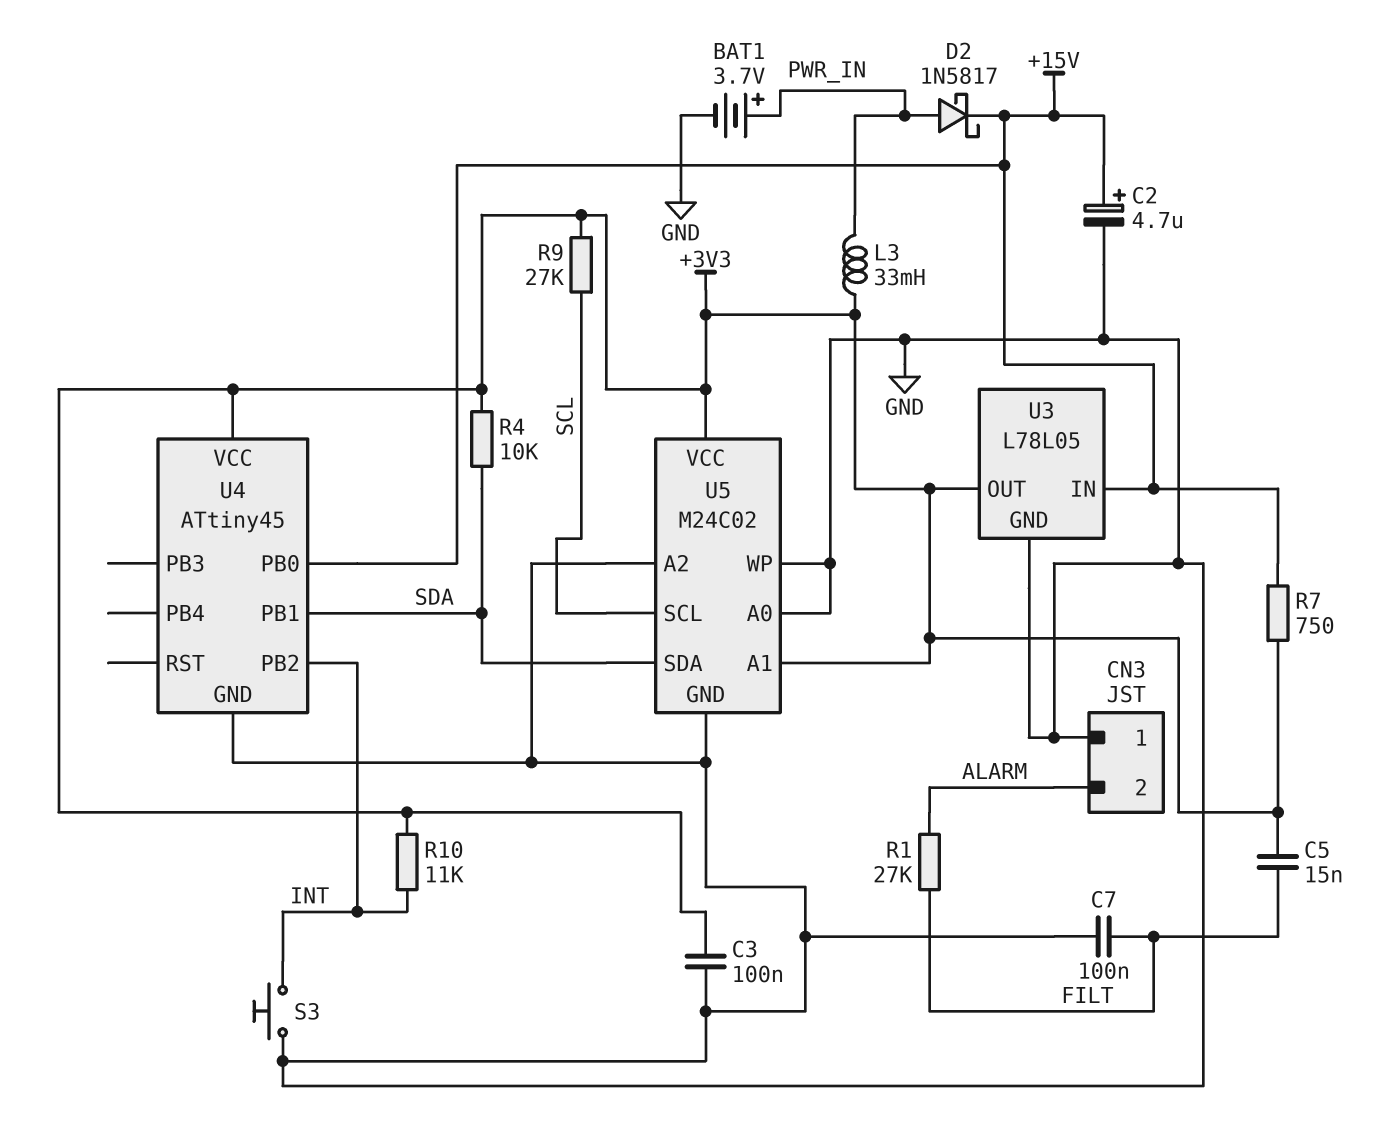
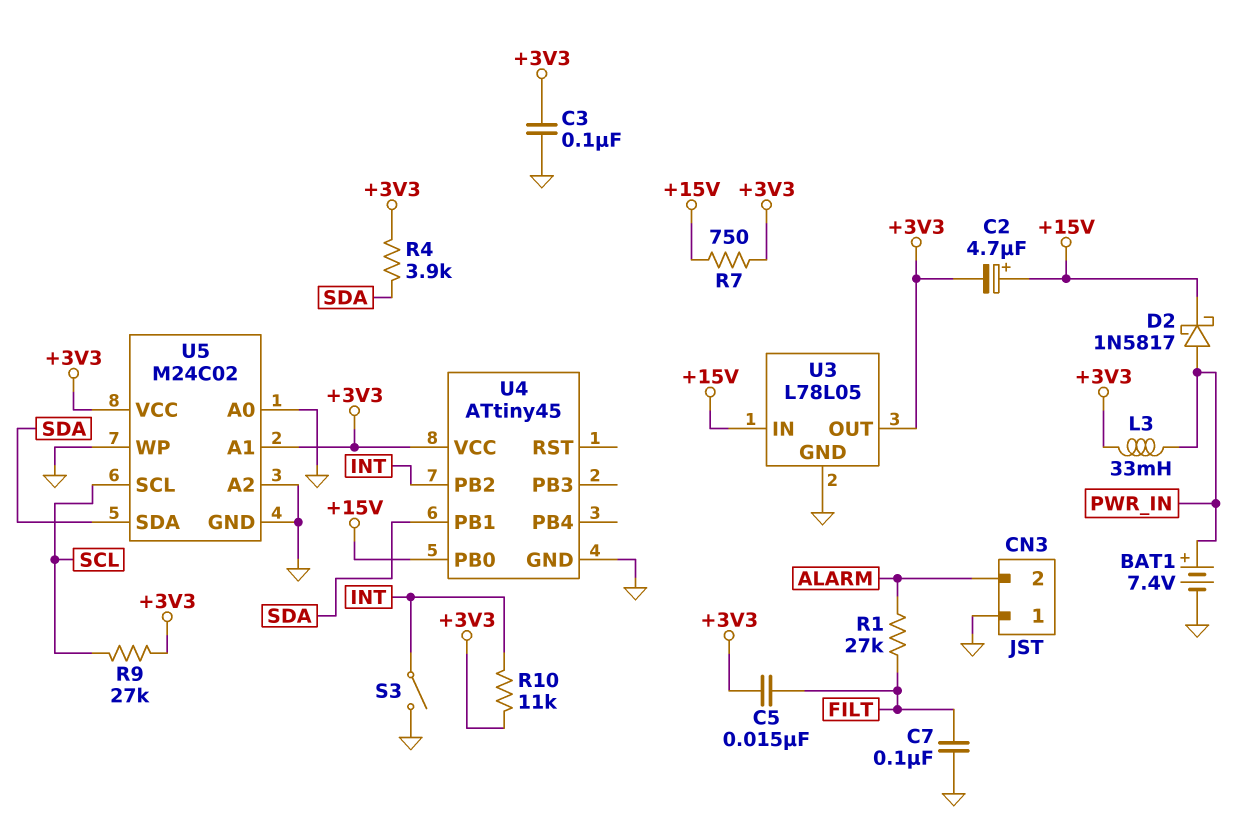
BAT1: 3.7V (plus PWR_IN, minus GND) -> 7.4V (plus PWR_IN, minus GND)
C2: 4.7uF (plus +15V, minus GND) -> 4.7uF (plus +15V, minus +3V3)
R4: 10k (+3V3, SDA) -> 3.9k (+3V3, SDA)
S3: button (GND, INT) -> switch (GND, INT)

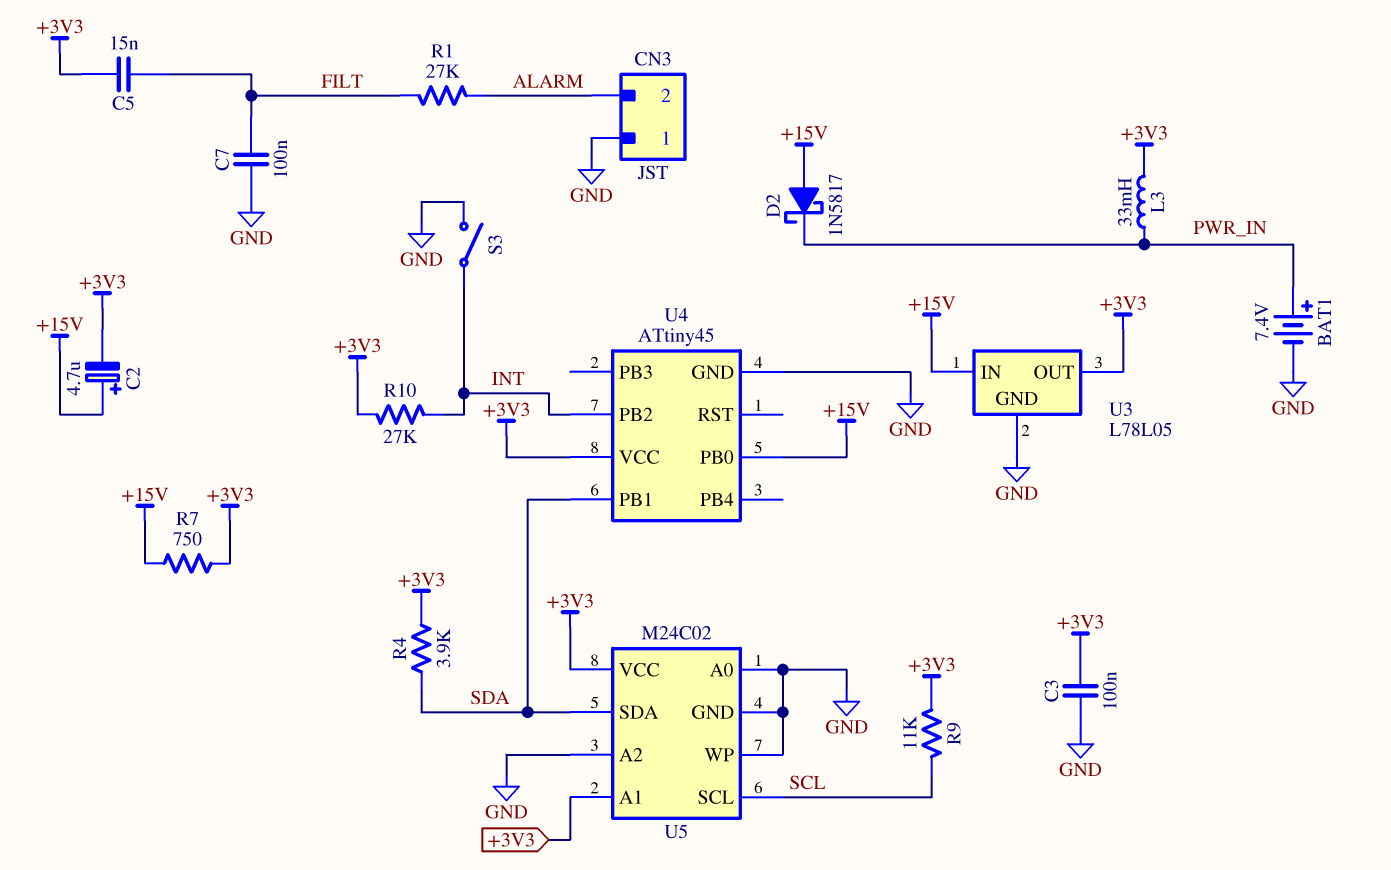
D2: schottky 1N5817 (A PWR_IN, K +15V) -> schottky 1N5817 (A +15V, K PWR_IN)
R9: 27k (+3V3, SCL) -> 11k (+3V3, SCL)
R10: 11k (+3V3, INT) -> 27k (+3V3, INT)

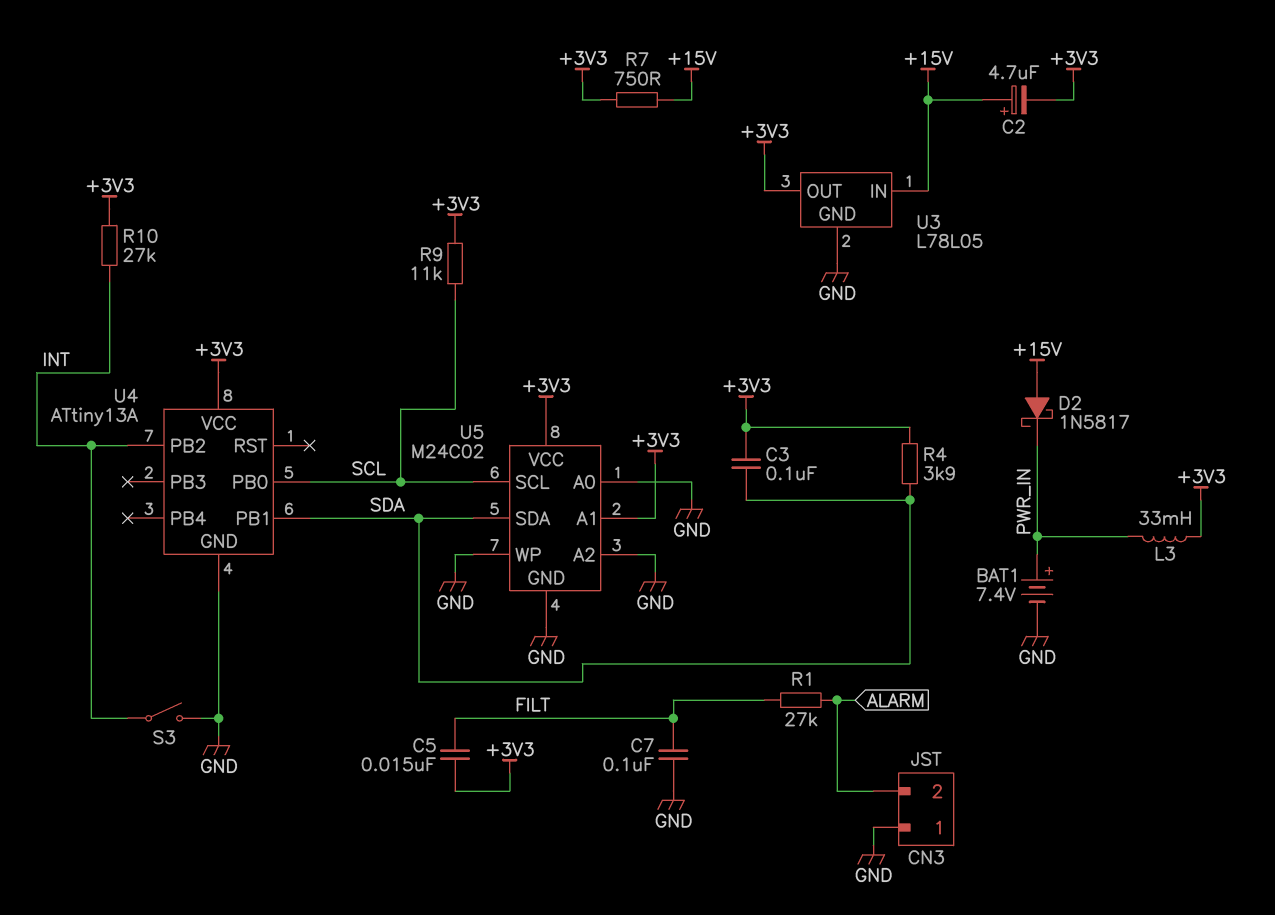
C3: 100nF (+3V3, GND) -> 100nF (+3V3, SDA)
U4: ATtiny45 -> ATtiny13A
U4 pin PB0: +15V -> SCL

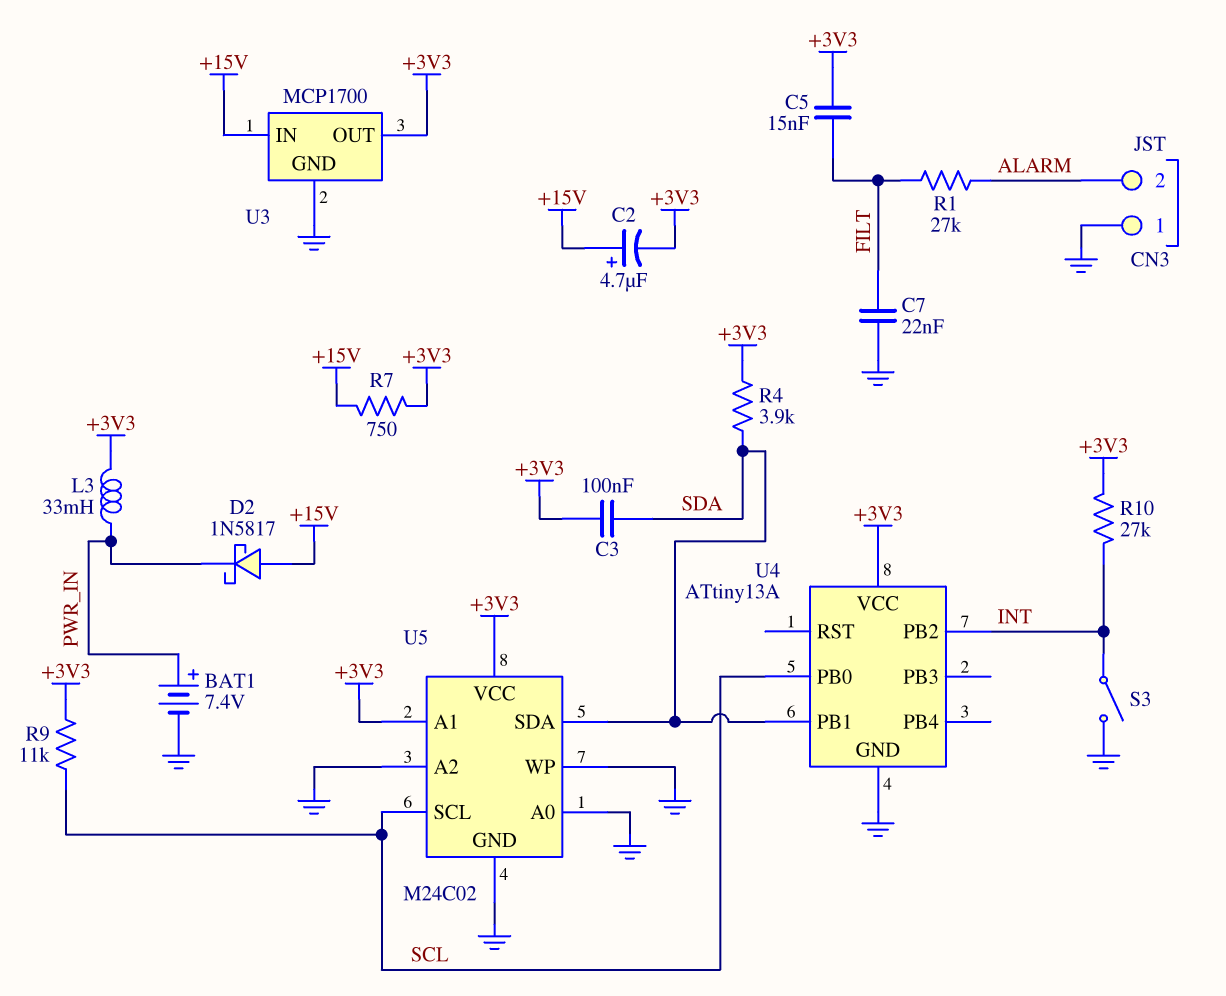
C7: 100nF (FILT, GND) -> 22nF (FILT, GND)
U3: L78L05 -> MCP1700

